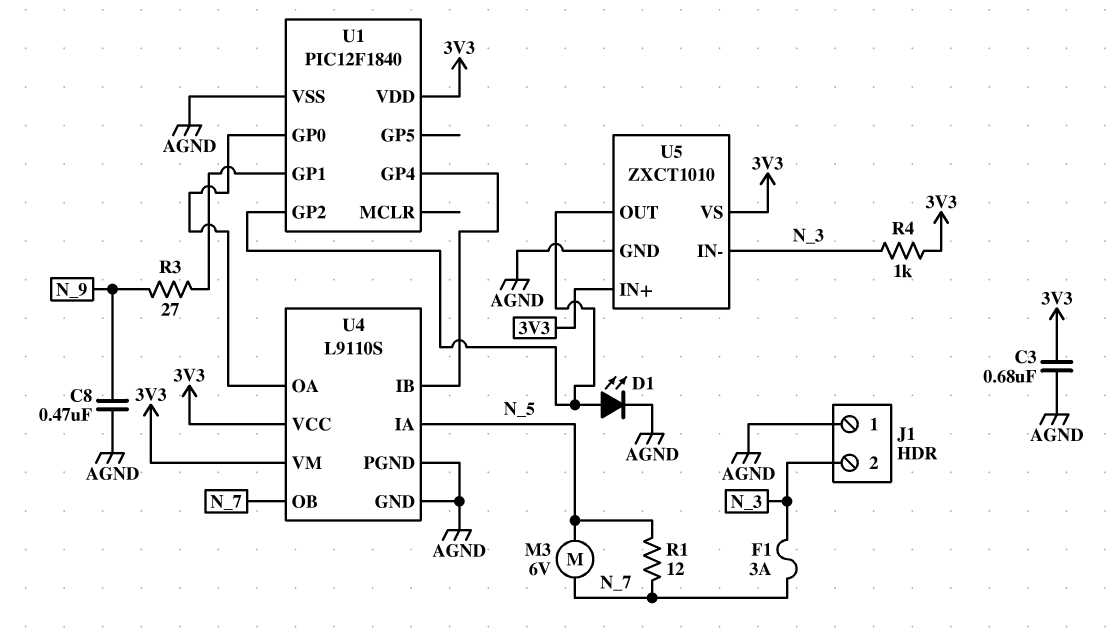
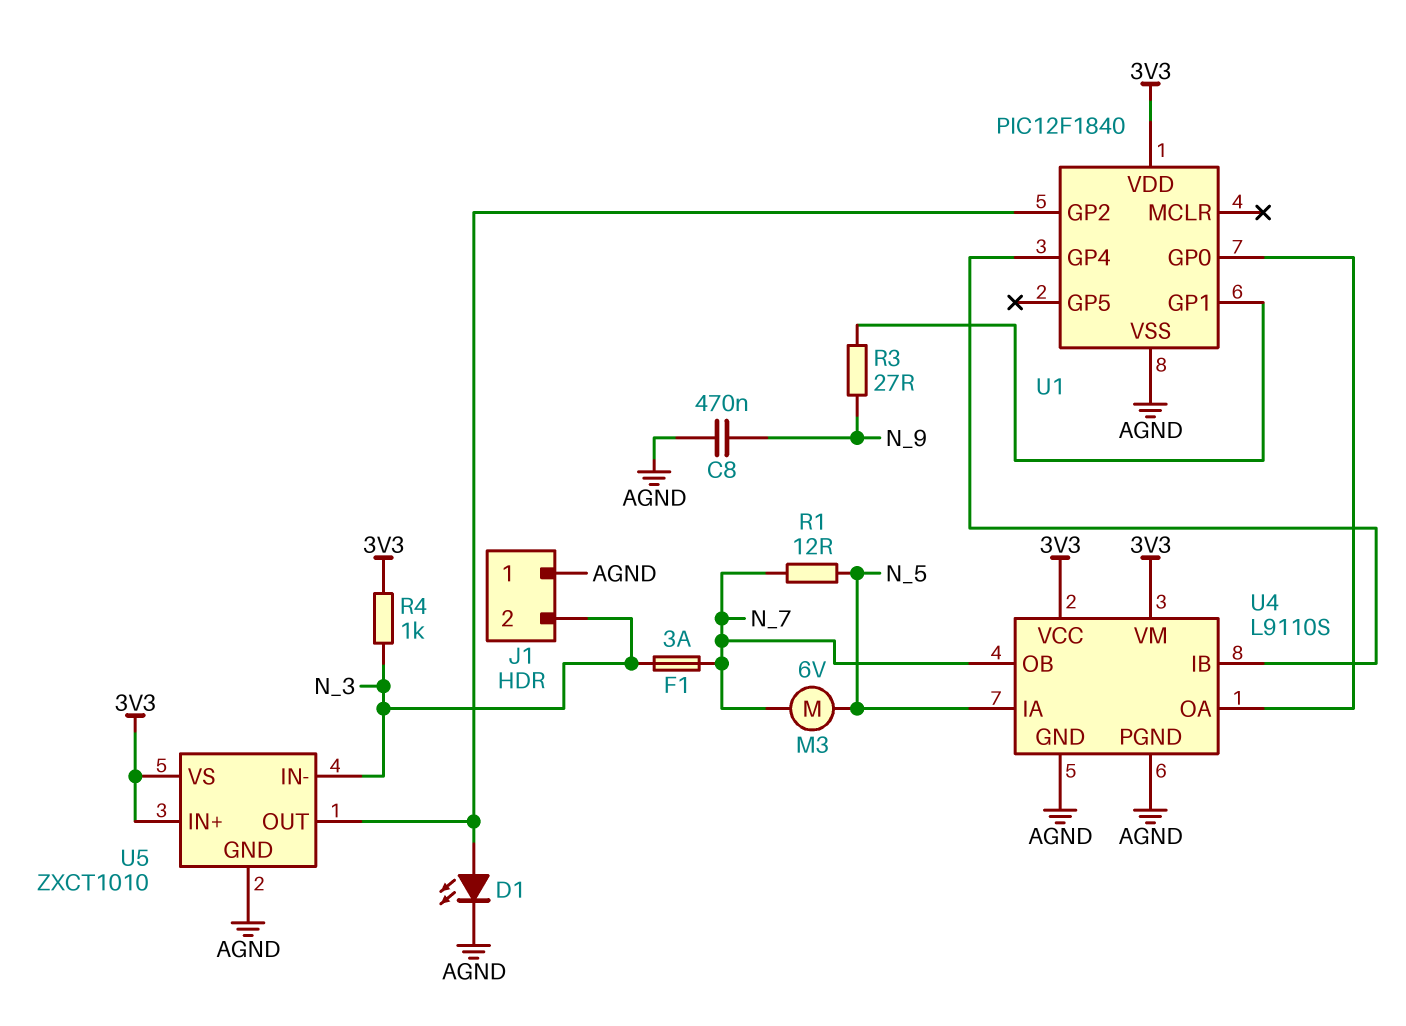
C3: 680nF (3V3, AGND) -> none

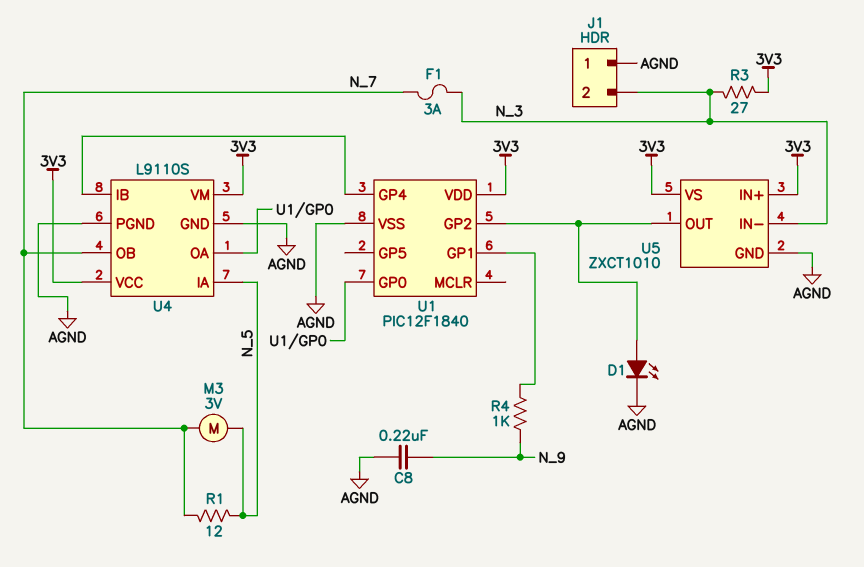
C8: 470nF (AGND, N_9) -> 220nF (AGND, N_9)
M3: motor 6V (N_5, N_7) -> motor 3V (N_5, N_7)
R3: 27 (N_9, U1/GP1) -> 27 (3V3, N_3)
R4: 1k (3V3, N_3) -> 1k (N_9, U1/GP1)

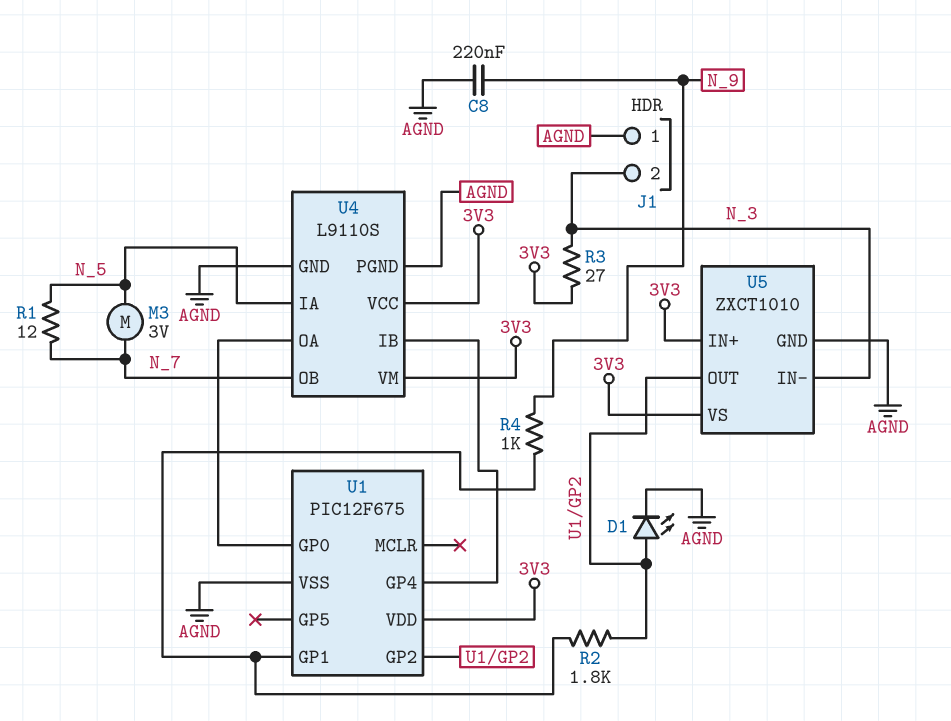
F1: 3A (N_3, N_7) -> none
R2: none -> 1.8k (U1/GP1, U1/GP2)
U1: PIC12F1840 -> PIC12F675

